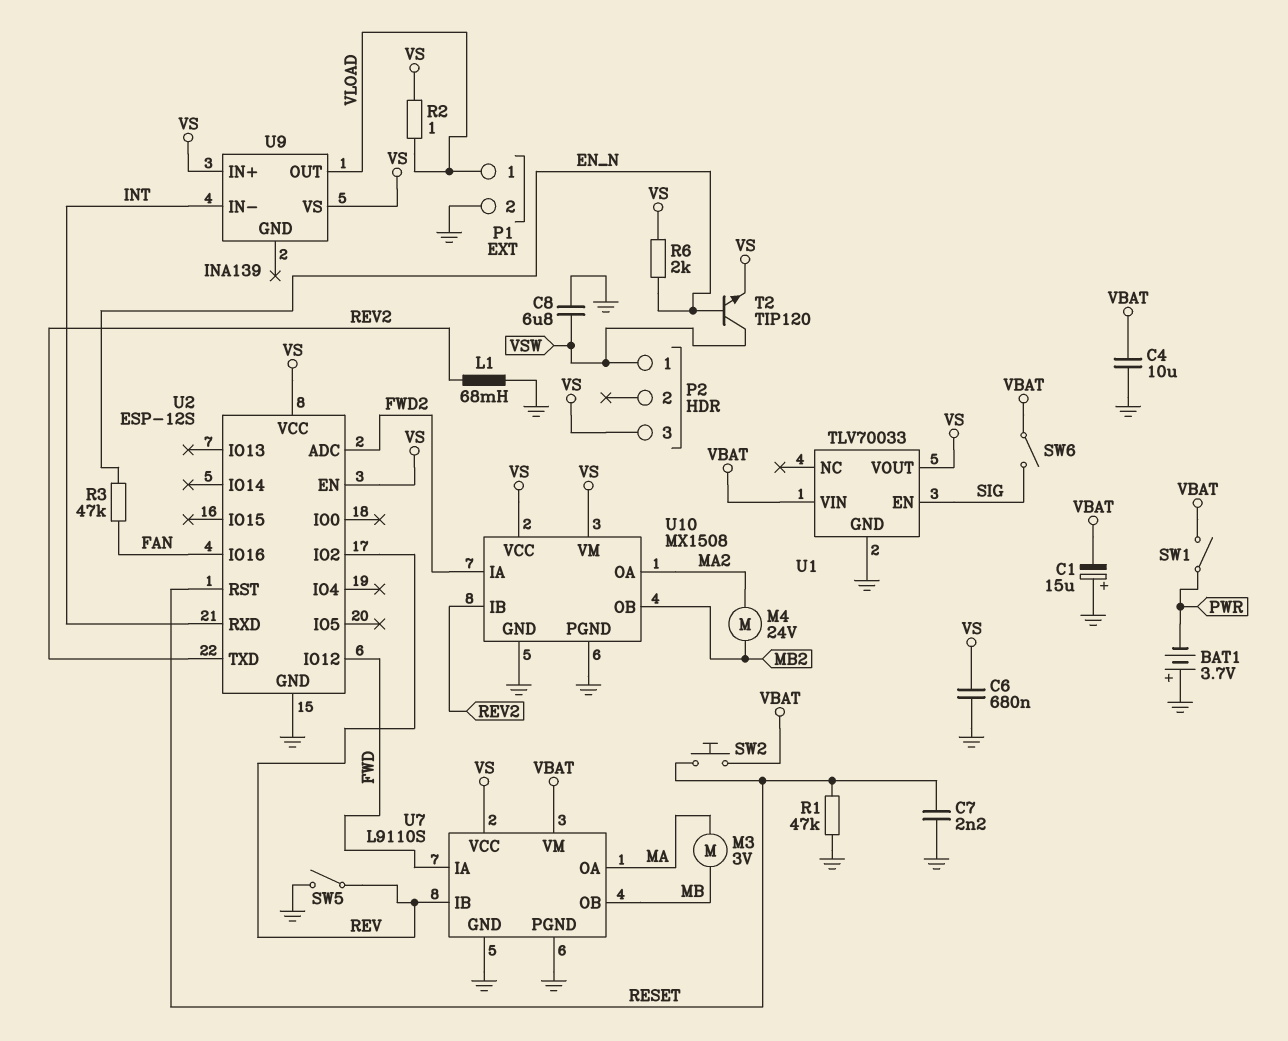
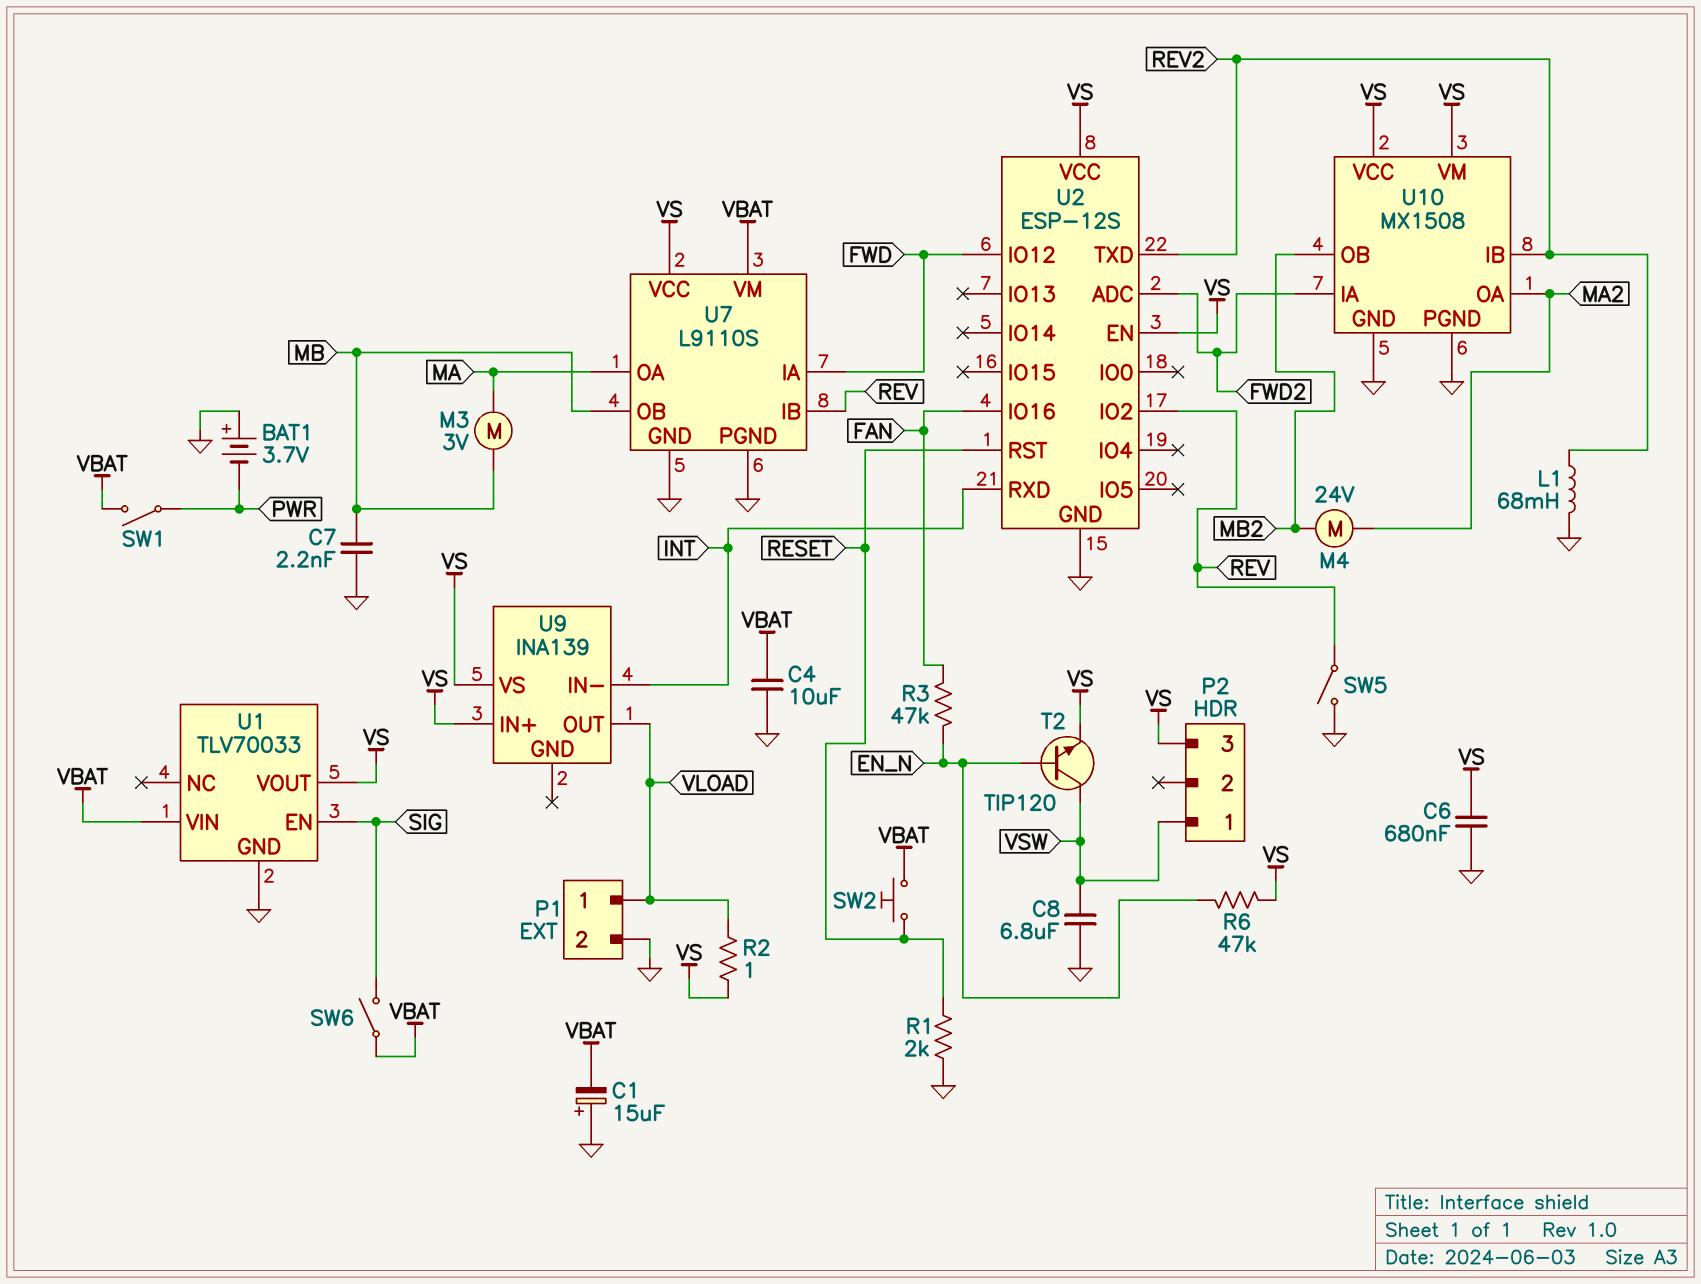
C7: 2.2nF (GND, RESET) -> 2.2nF (GND, MB)
R1: 47k (GND, RESET) -> 2k (GND, RESET)
R6: 2k (EN_N, VS) -> 47k (EN_N, VS)

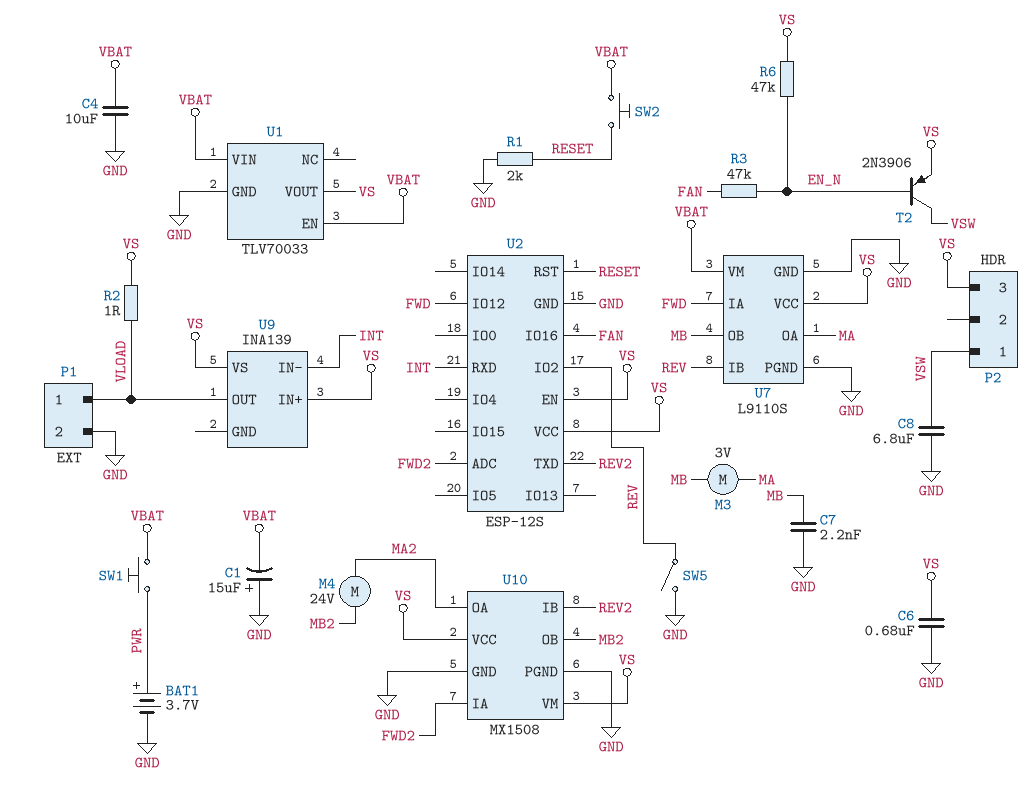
BAT1: 3.7V (plus GND, minus PWR) -> 3.7V (plus PWR, minus GND)
L1: 68mH (GND, REV2) -> none
SW1: switch (PWR, VBAT) -> button (PWR, VBAT)
SW6: switch (SIG, VBAT) -> none
T2: NPN TIP120 (B EN_N, C VSW, E VS) -> PNP 2N3906 (B EN_N, C VSW, E VS)
U1 pin EN: SIG -> VBAT

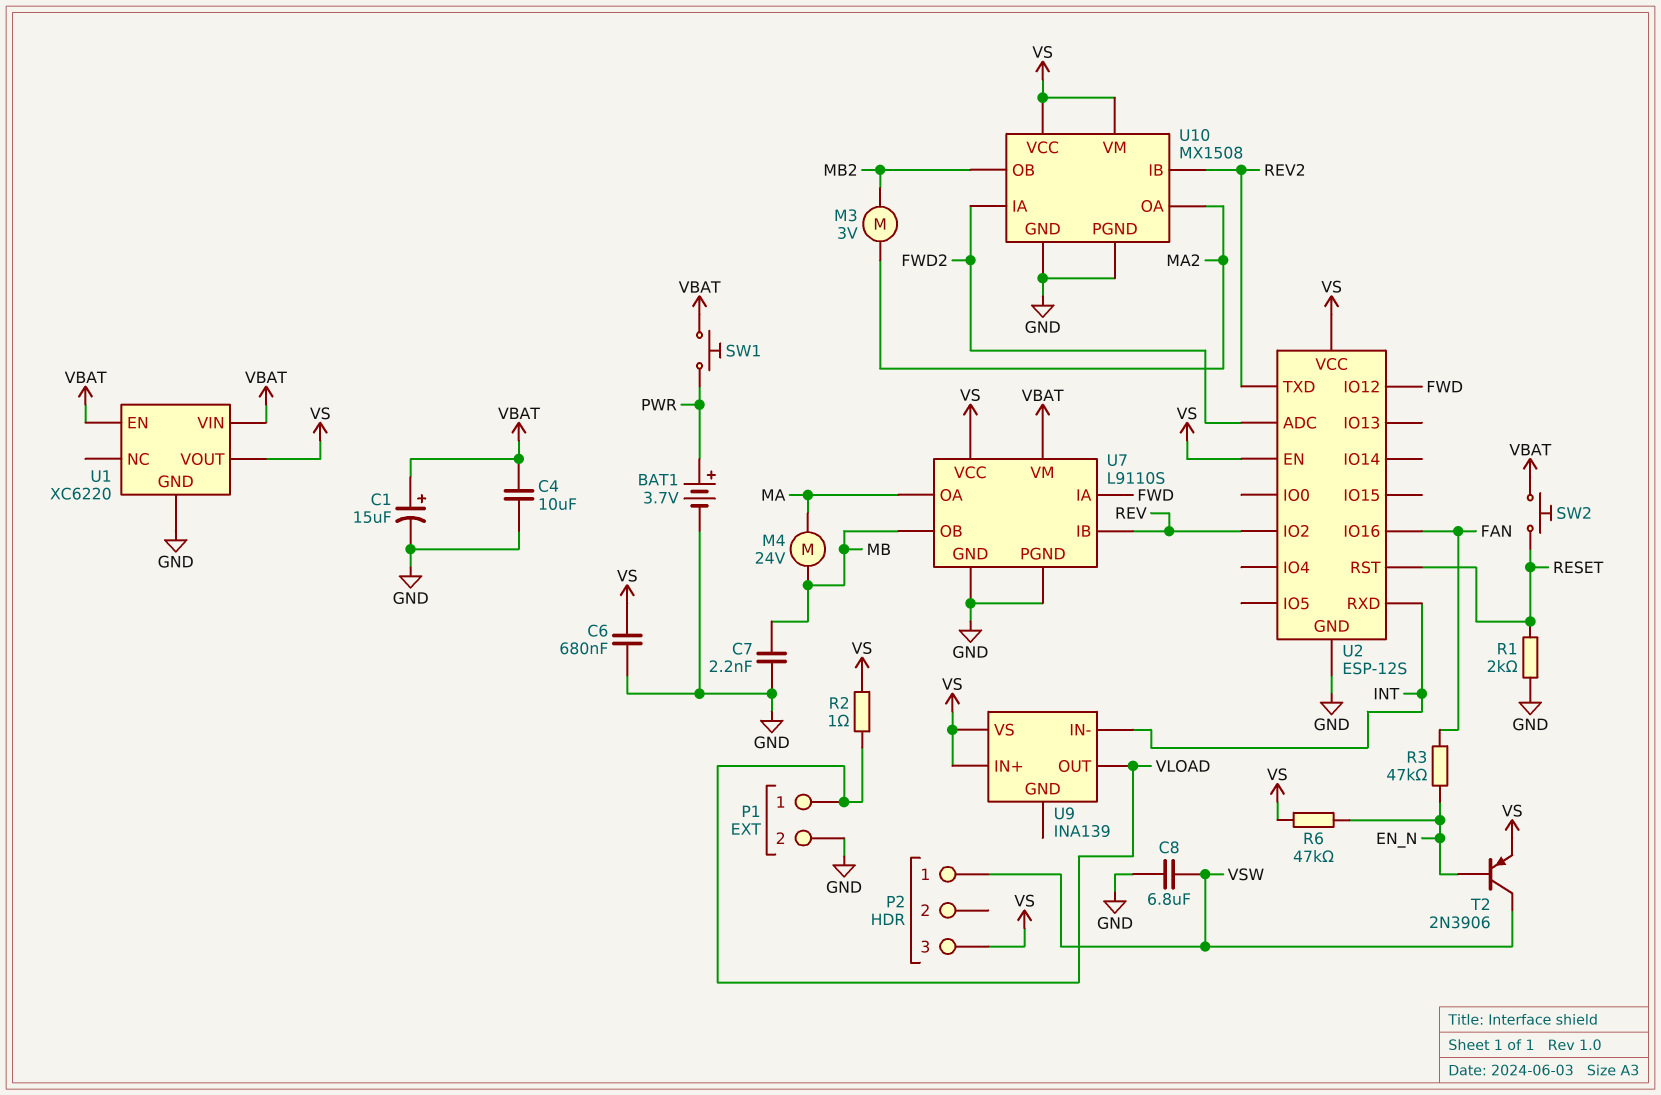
C1: 15uF (plus GND, minus VBAT) -> 15uF (plus VBAT, minus GND)
M3: motor 3V (MA, MB) -> motor 3V (MA2, MB2)
M4: motor 24V (MA2, MB2) -> motor 24V (MA, MB)
SW5: switch (GND, REV) -> none
U1: TLV70033 -> XC6220

